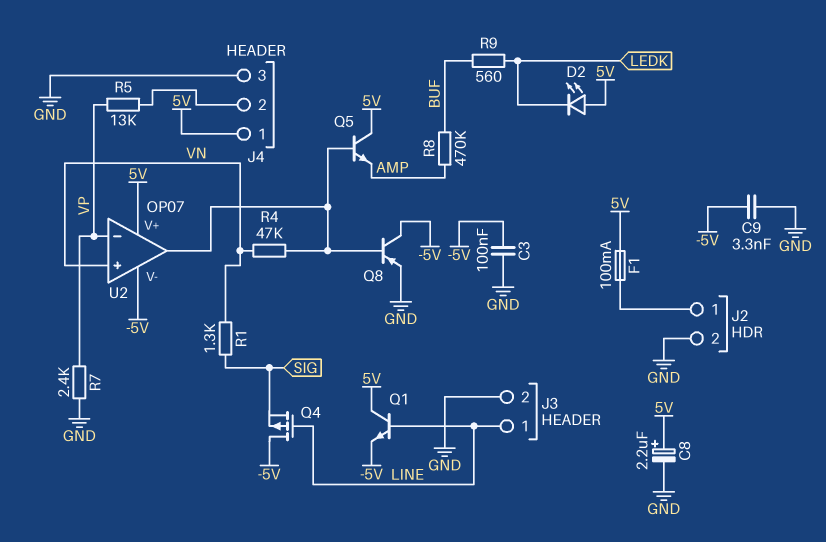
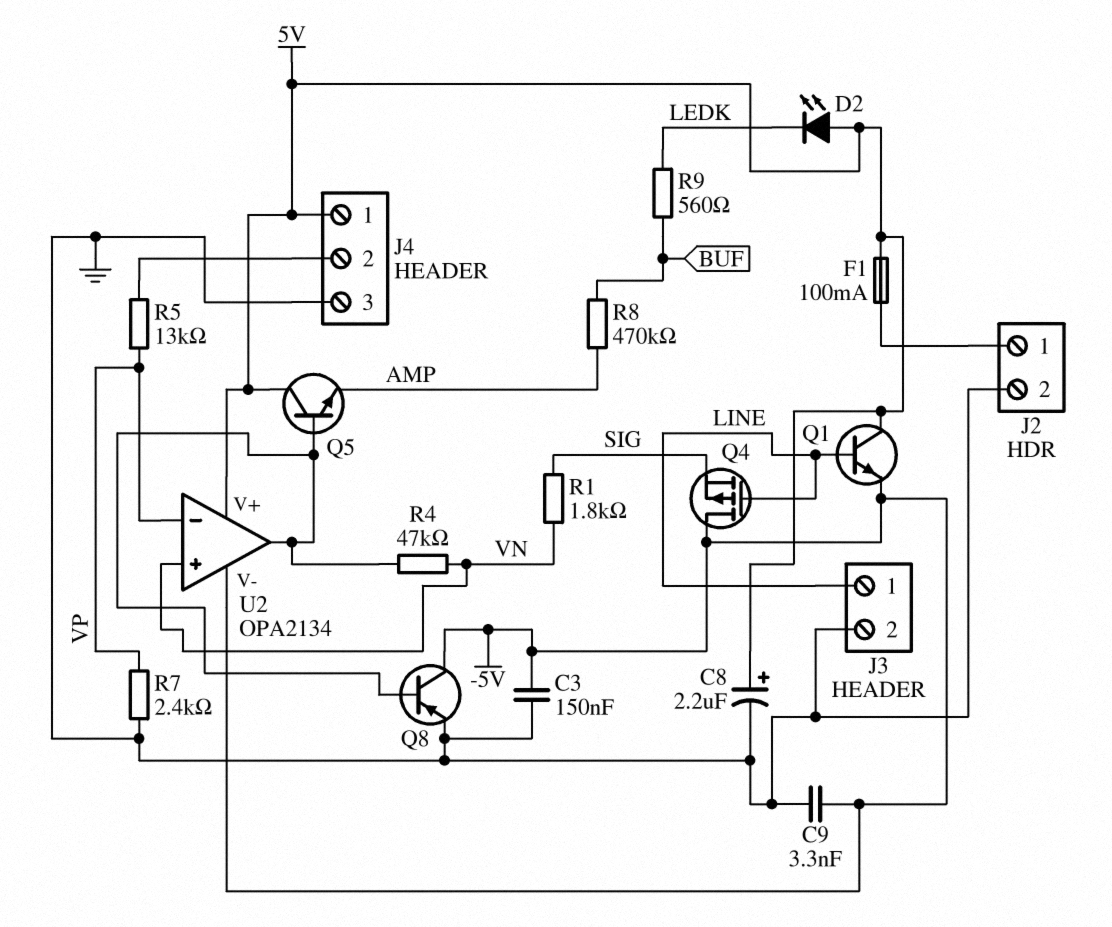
C3: 100nF (-5V, GND) -> 150nF (-5V, GND)
R1: 1.3k (SIG, VN) -> 1.8k (SIG, VN)
U2: OP07 -> OPA2134

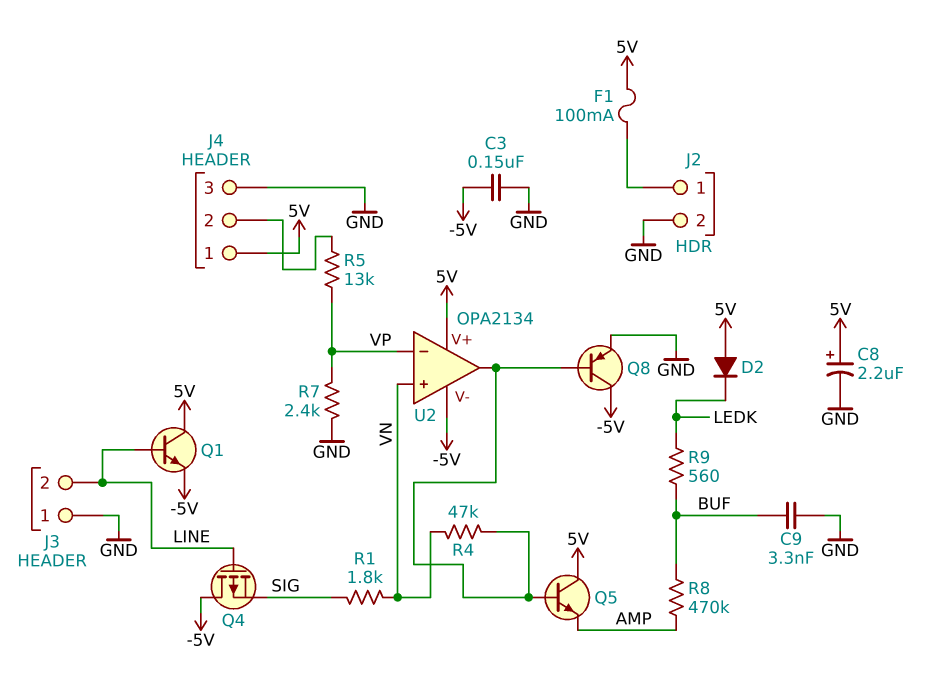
C9: 3.3nF (-5V, GND) -> 3.3nF (BUF, GND)
D2: LED (A 5V, K LEDK) -> diode (A 5V, K LEDK)
J3 pin 1: LINE -> GND
J3 pin 2: GND -> LINE

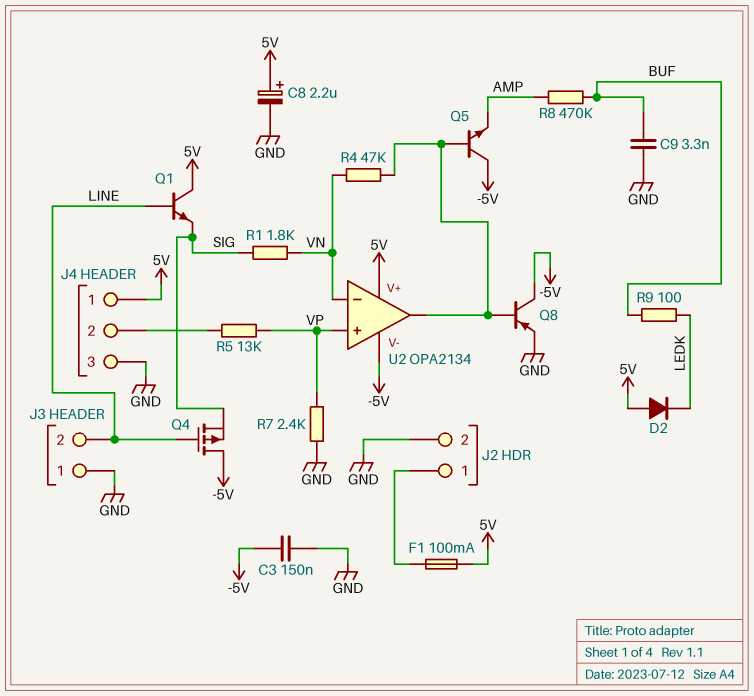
Q1: NPN (B LINE, C 5V, E -5V) -> NPN (B LINE, C 5V, E SIG)
Q5: NPN (B U2/out, C 5V, E AMP) -> NPN (B U2/out, C -5V, E AMP)
R9: 560 (BUF, LEDK) -> 100 (BUF, LEDK)
U2 pin in+: VN -> VP
U2 pin in-: VP -> VN

